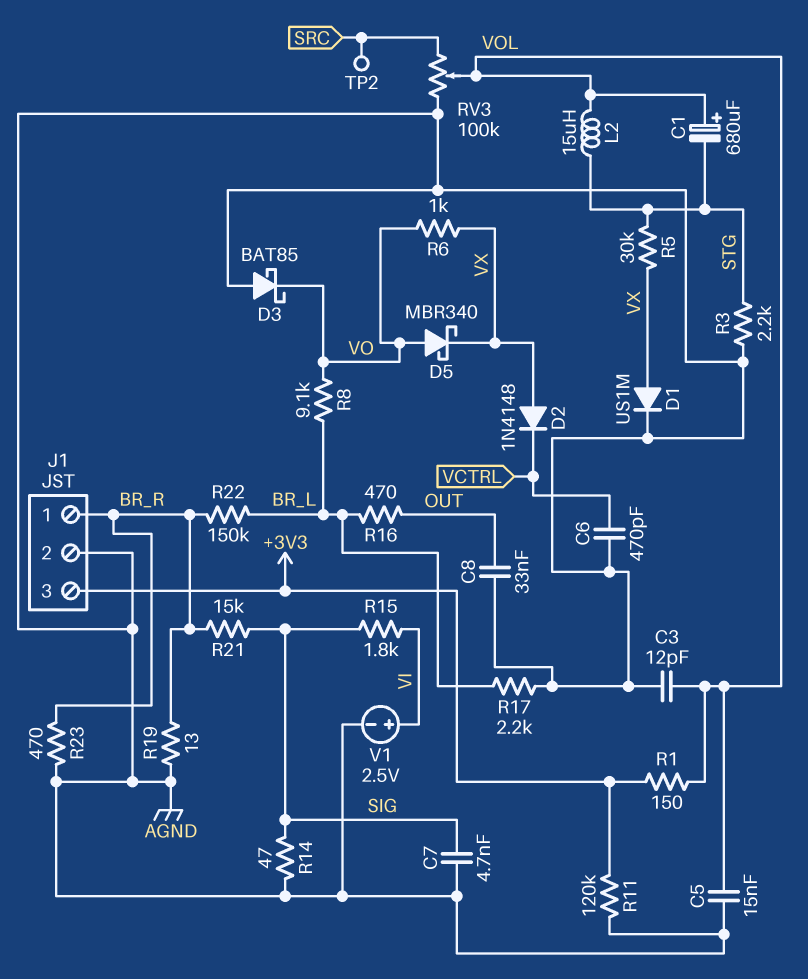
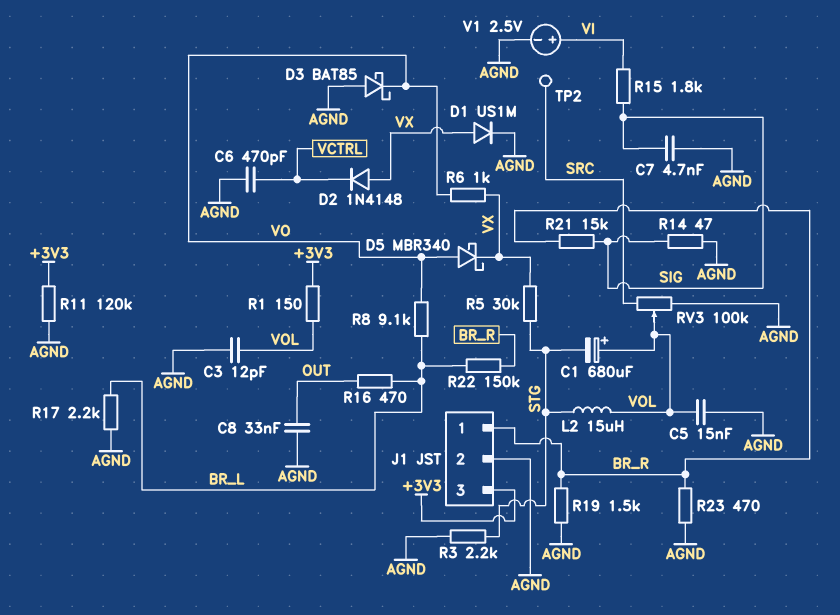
R19: 13 (AGND, BR_R) -> 1.5k (AGND, BR_R)

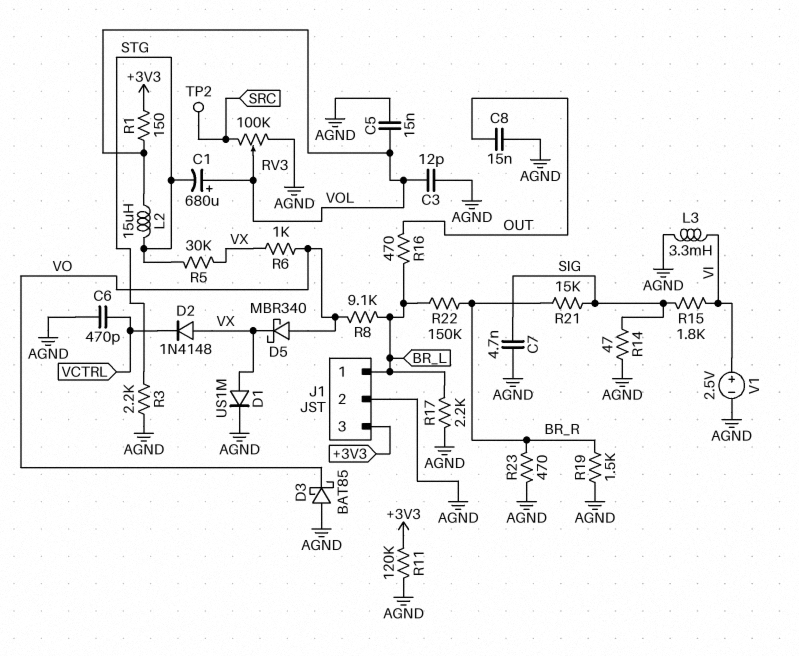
C8: 33nF (AGND, OUT) -> 15nF (AGND, OUT)
J1 pin 1: BR_R -> BR_L
L3: none -> 3.3mH (AGND, VI)

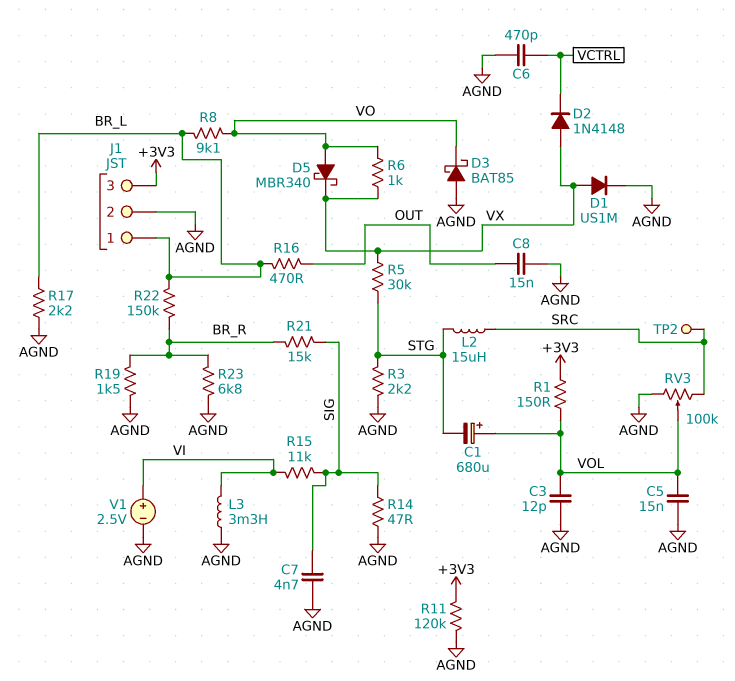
L2: 15uH (STG, VOL) -> 15uH (SRC, STG)
R15: 1.8k (SIG, VI) -> 11k (SIG, VI)
R23: 470 (AGND, BR_R) -> 6.8k (AGND, BR_R)

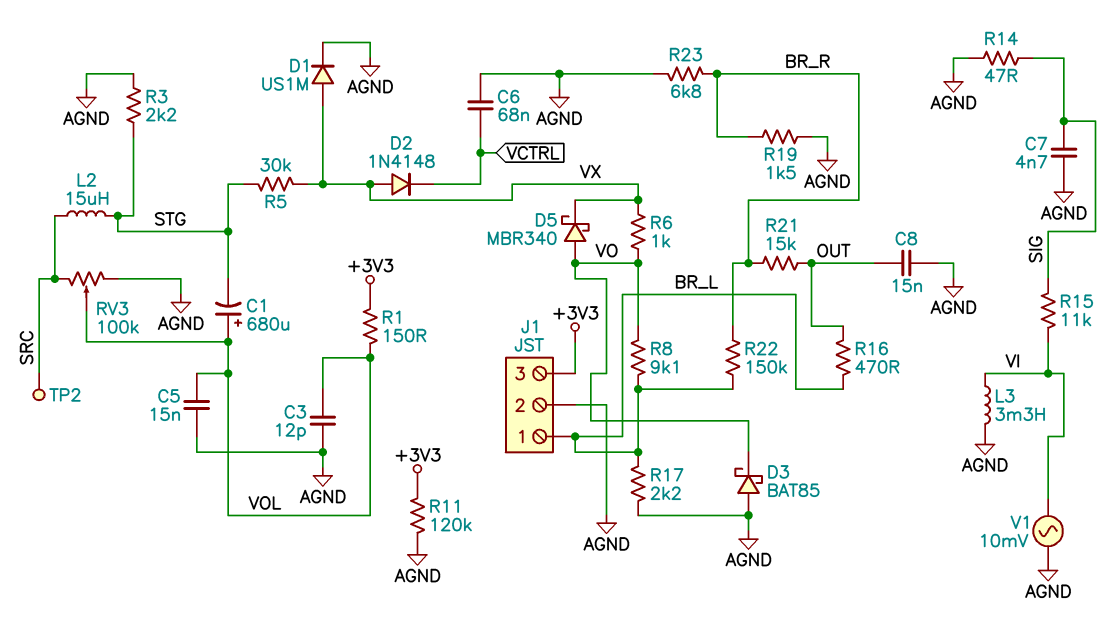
C6: 470pF (AGND, VCTRL) -> 68nF (AGND, VCTRL)
R21: 15k (BR_R, SIG) -> 15k (BR_R, OUT)
V1: 2.5V (plus VI, minus AGND) -> AC 10mV (AGND, VI)

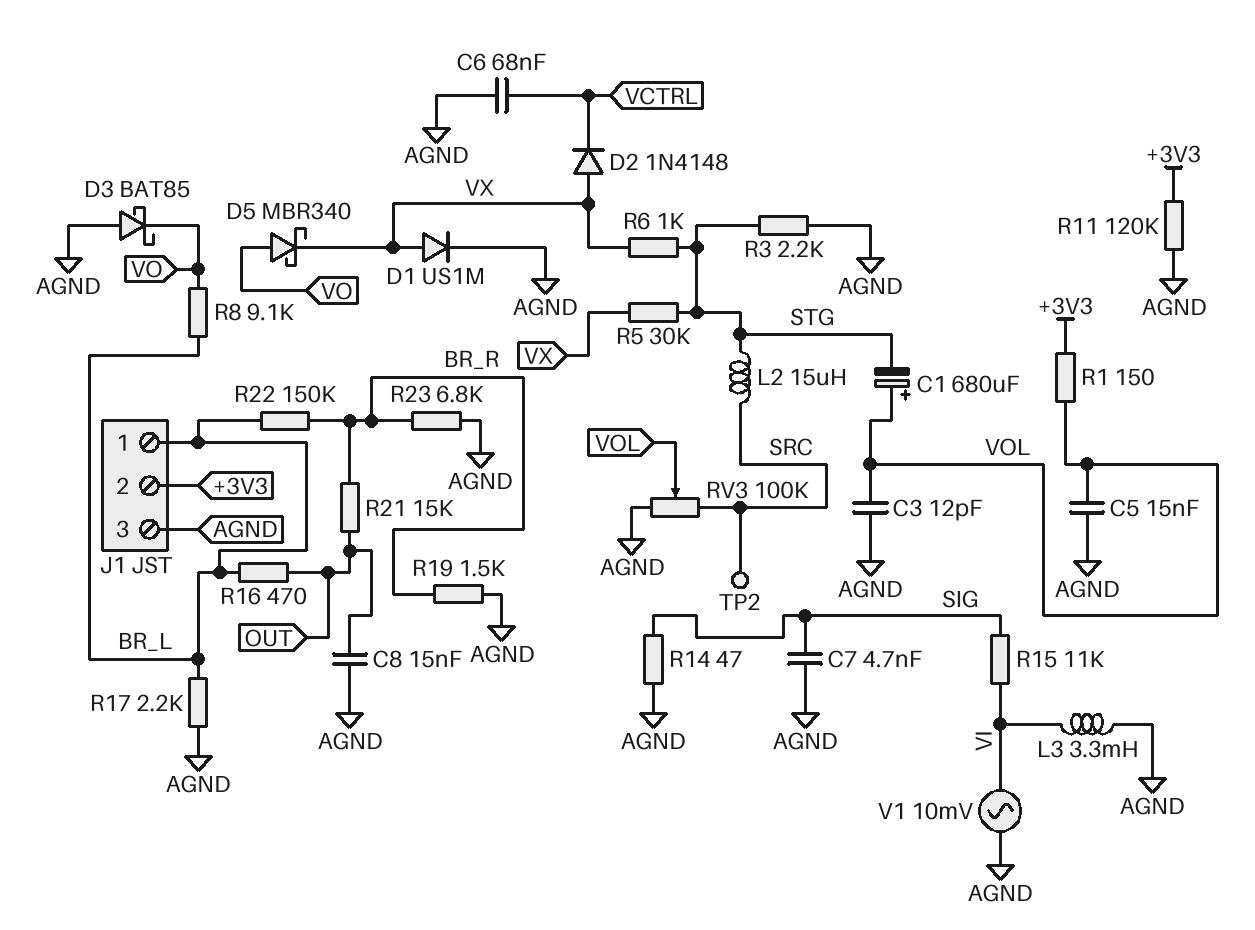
J1 pin 2: AGND -> +3V3
J1 pin 3: +3V3 -> AGND
R6: 1k (VO, VX) -> 1k (STG, VX)

